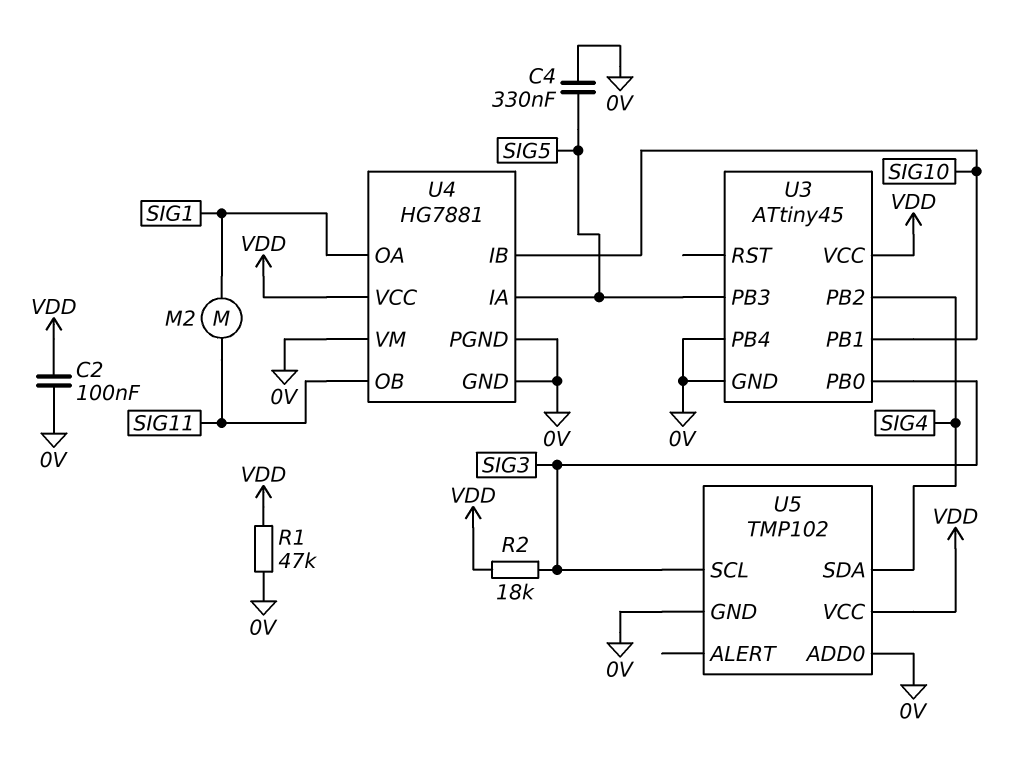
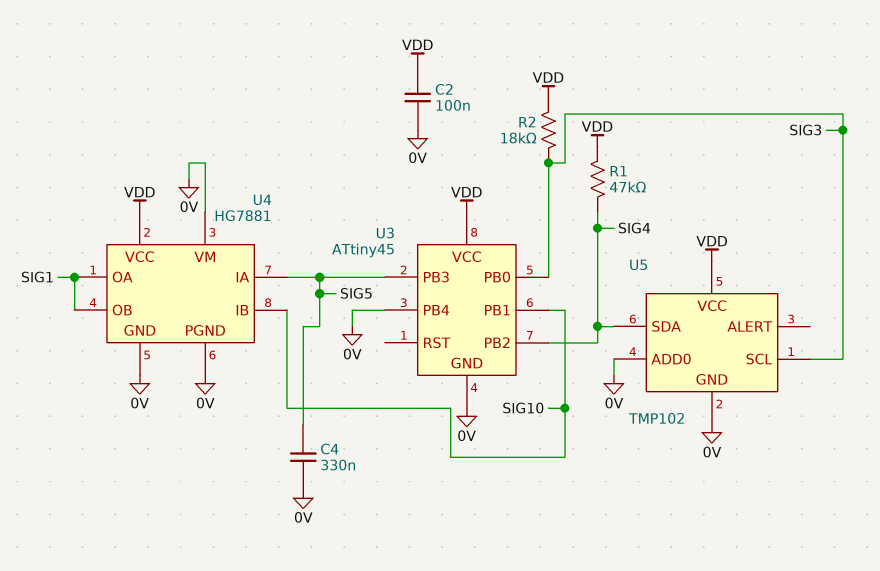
M2: motor (SIG1, SIG11) -> none
R1: 47k (0V, VDD) -> 47k (SIG4, VDD)
U4 pin OB: SIG11 -> SIG1

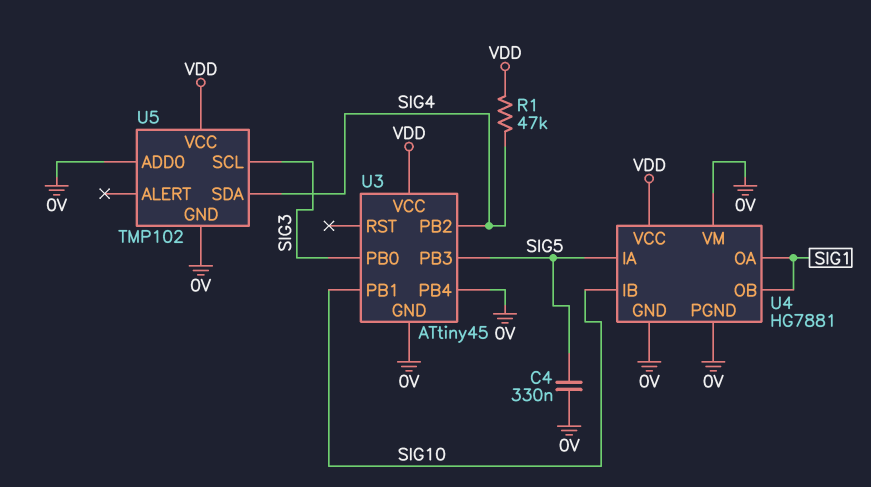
C2: 100nF (0V, VDD) -> none
R2: 18k (SIG3, VDD) -> none

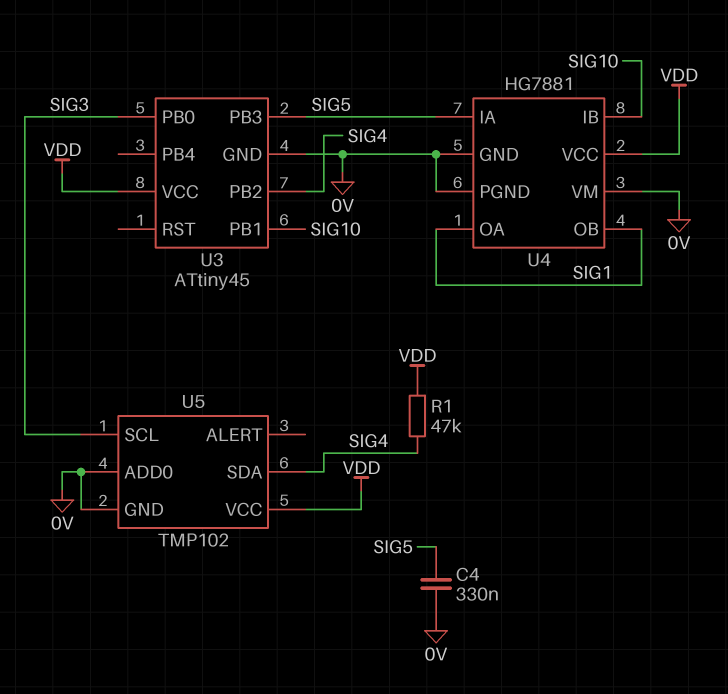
U3 pin PB4: 0V -> none

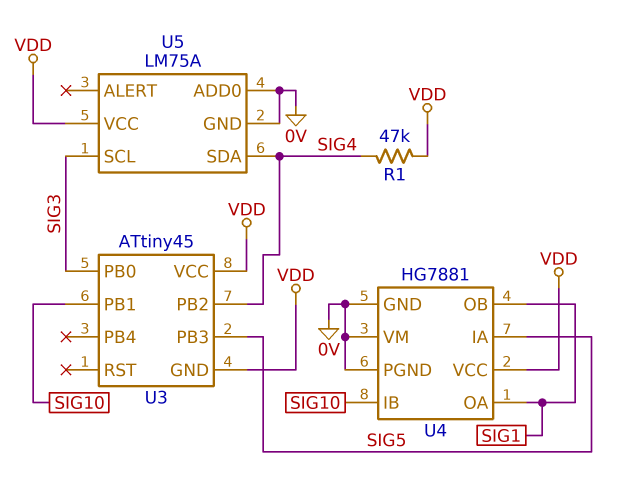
C4: 330nF (0V, SIG5) -> none
U3 pin GND: 0V -> VDD
U5: TMP102 -> LM75A

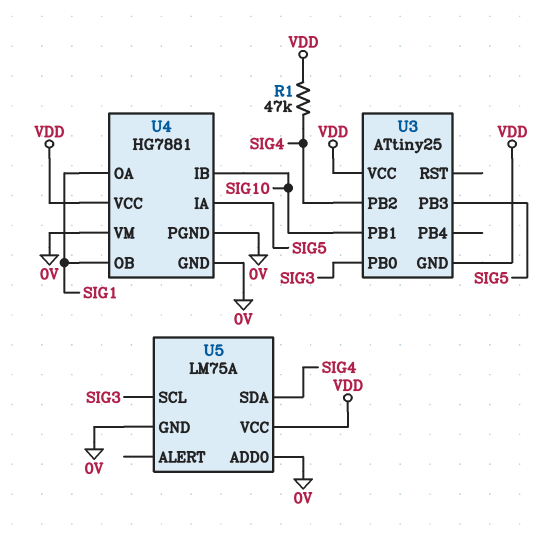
U3: ATtiny45 -> ATtiny25

